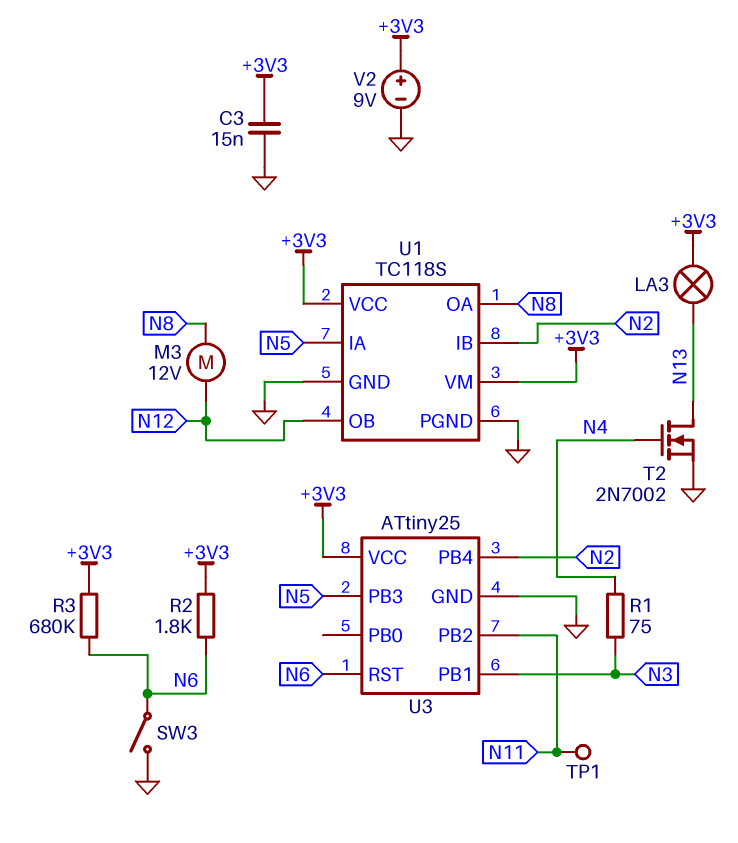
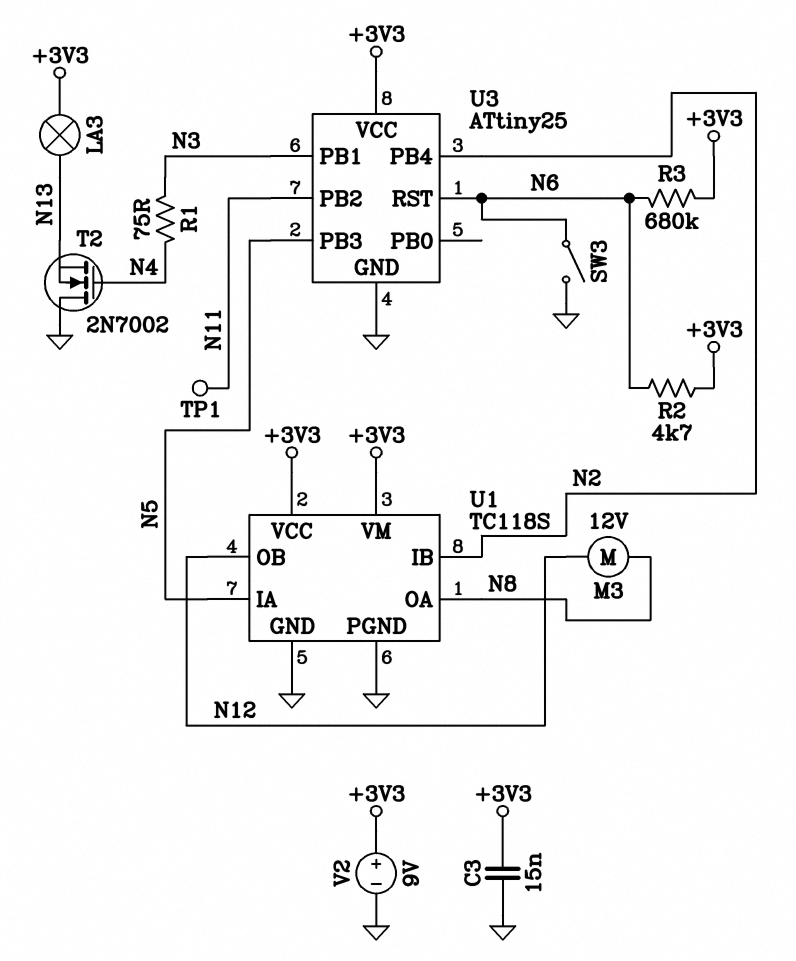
R2: 1.8k (+3V3, N6) -> 4.7k (+3V3, N6)
T2: NMOS 2N7002 (G N4, D N13, S GND) -> NMOS 2N7002 (G N4, D GND, S N13)

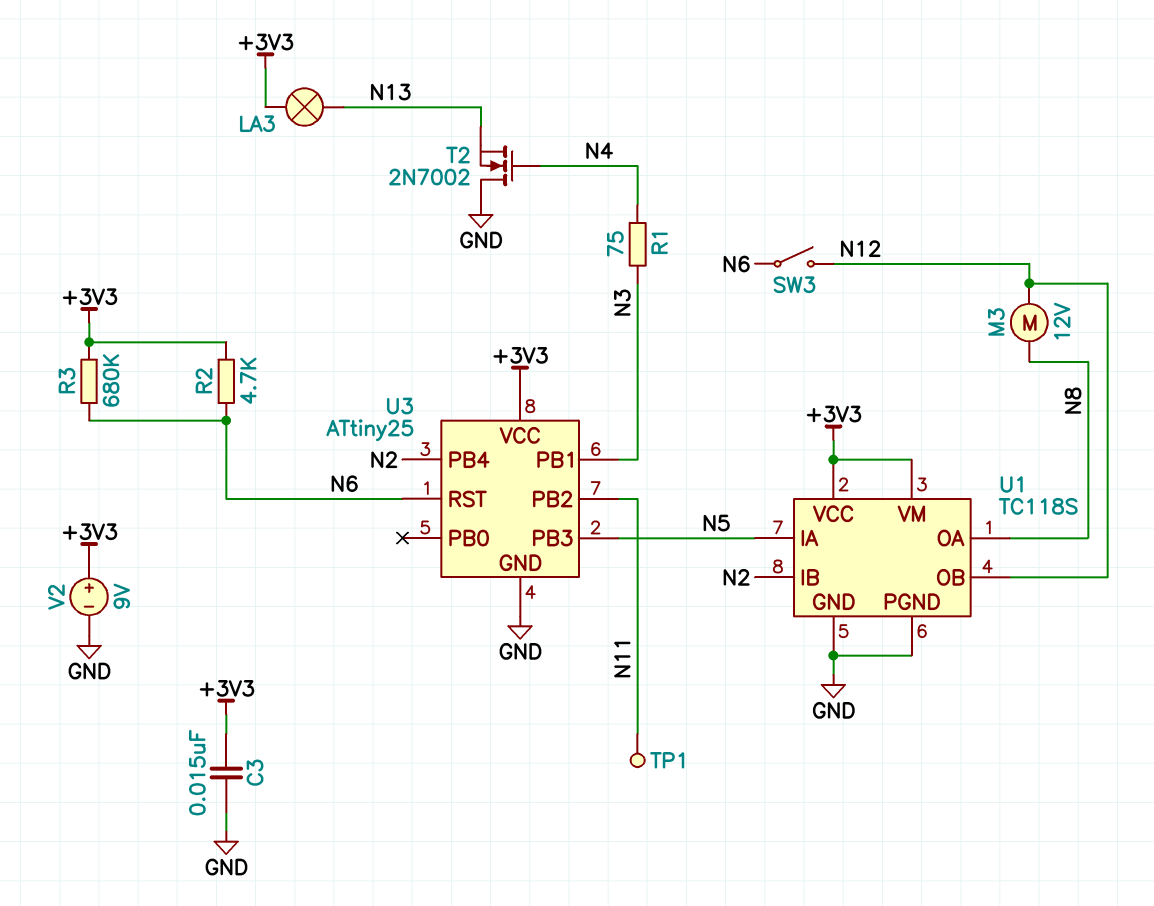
SW3: switch (GND, N6) -> switch (N6, N12)

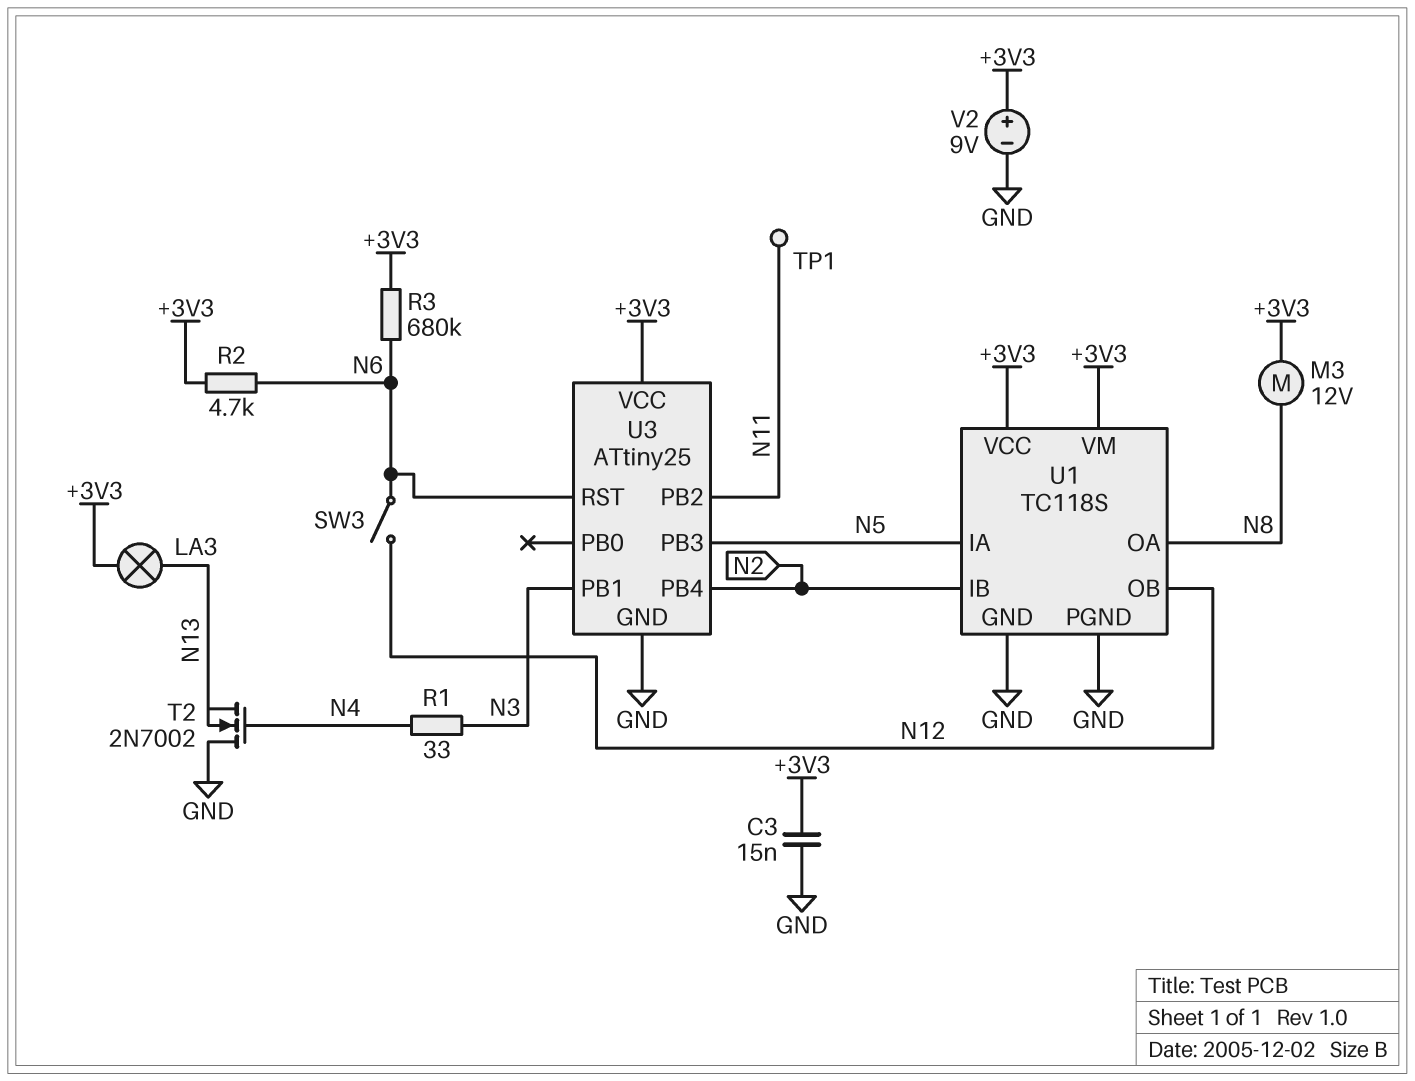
M3: motor 12V (N8, N12) -> motor 12V (+3V3, N8)
R1: 75 (N3, N4) -> 33 (N3, N4)

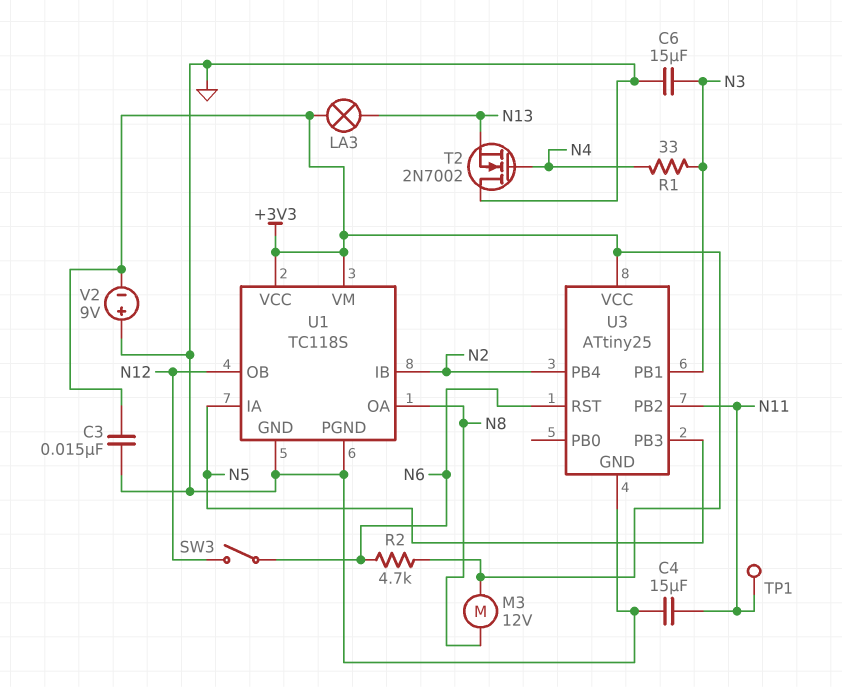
C4: none -> 15uF (GND, N11)
C6: none -> 15uF (GND, N3)
R3: 680k (+3V3, N6) -> none
V2: 9V (plus +3V3, minus GND) -> 9V (plus GND, minus +3V3)

